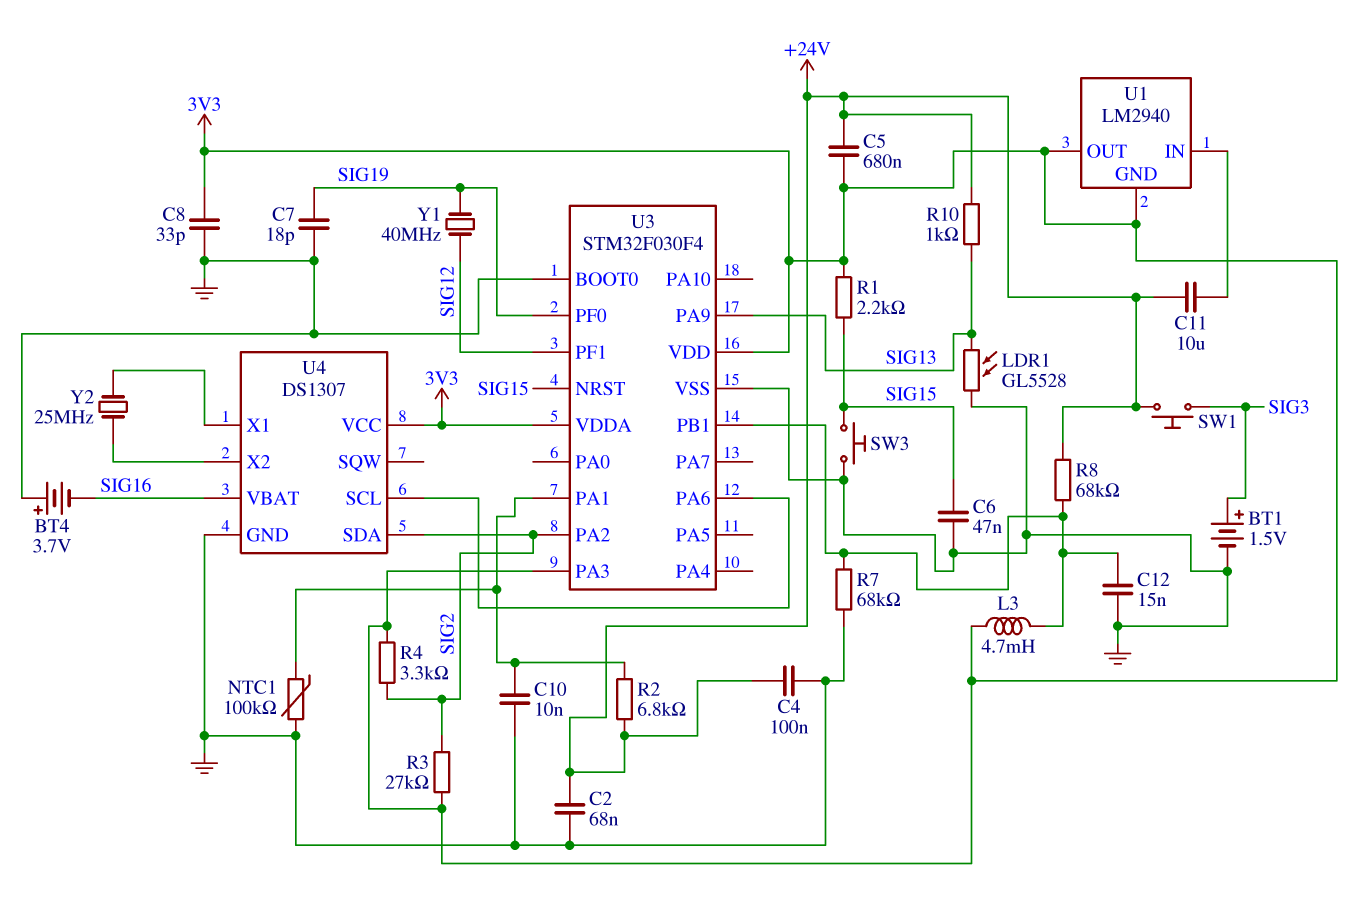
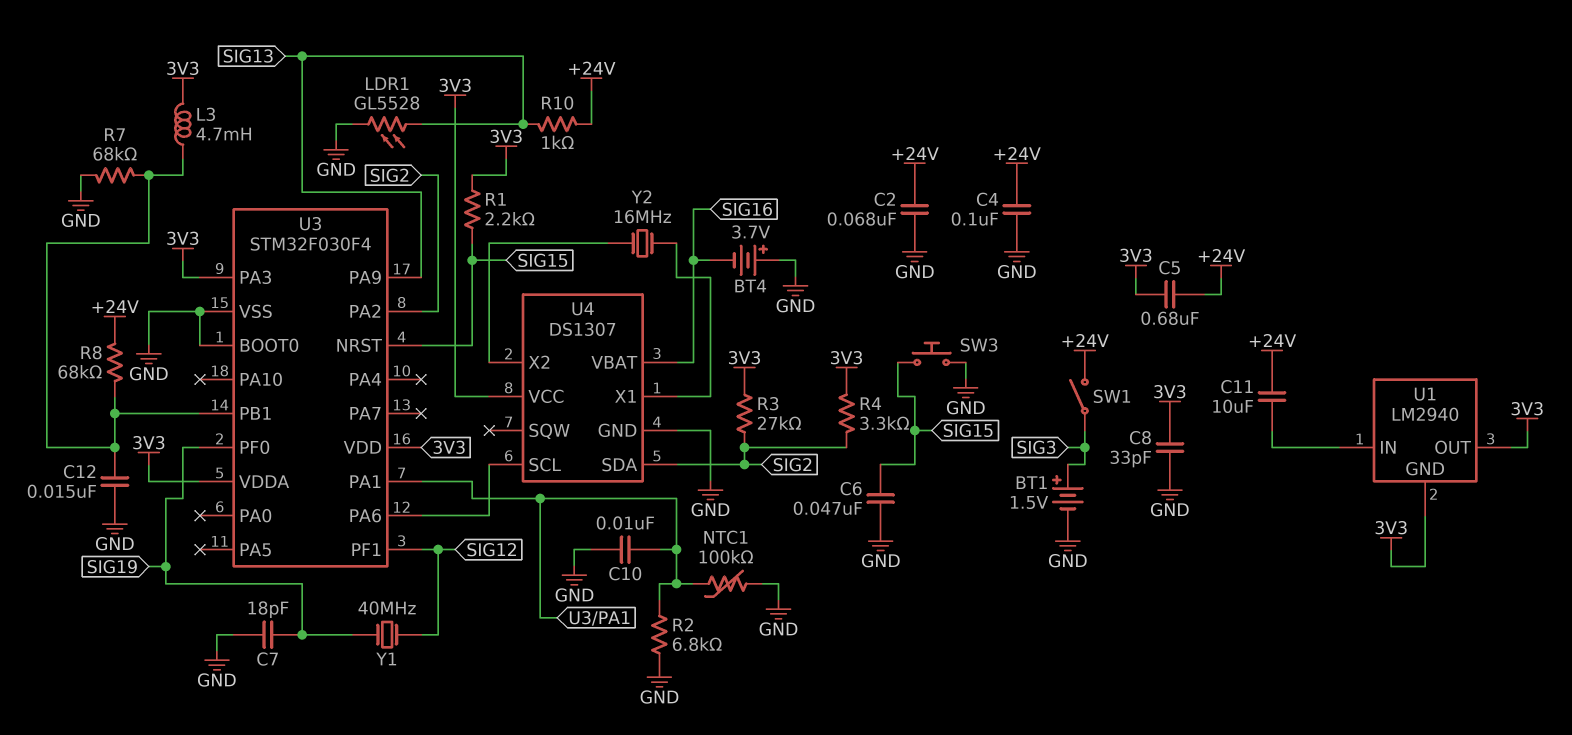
R2: 6.8k (+24V, U3/PA1) -> 6.8k (GND, U3/PA1)
SW1: button (+24V, SIG3) -> switch (+24V, SIG3)
Y2: 25MHz (U4/X1, U4/X2) -> 16MHz (U4/X1, U4/X2)

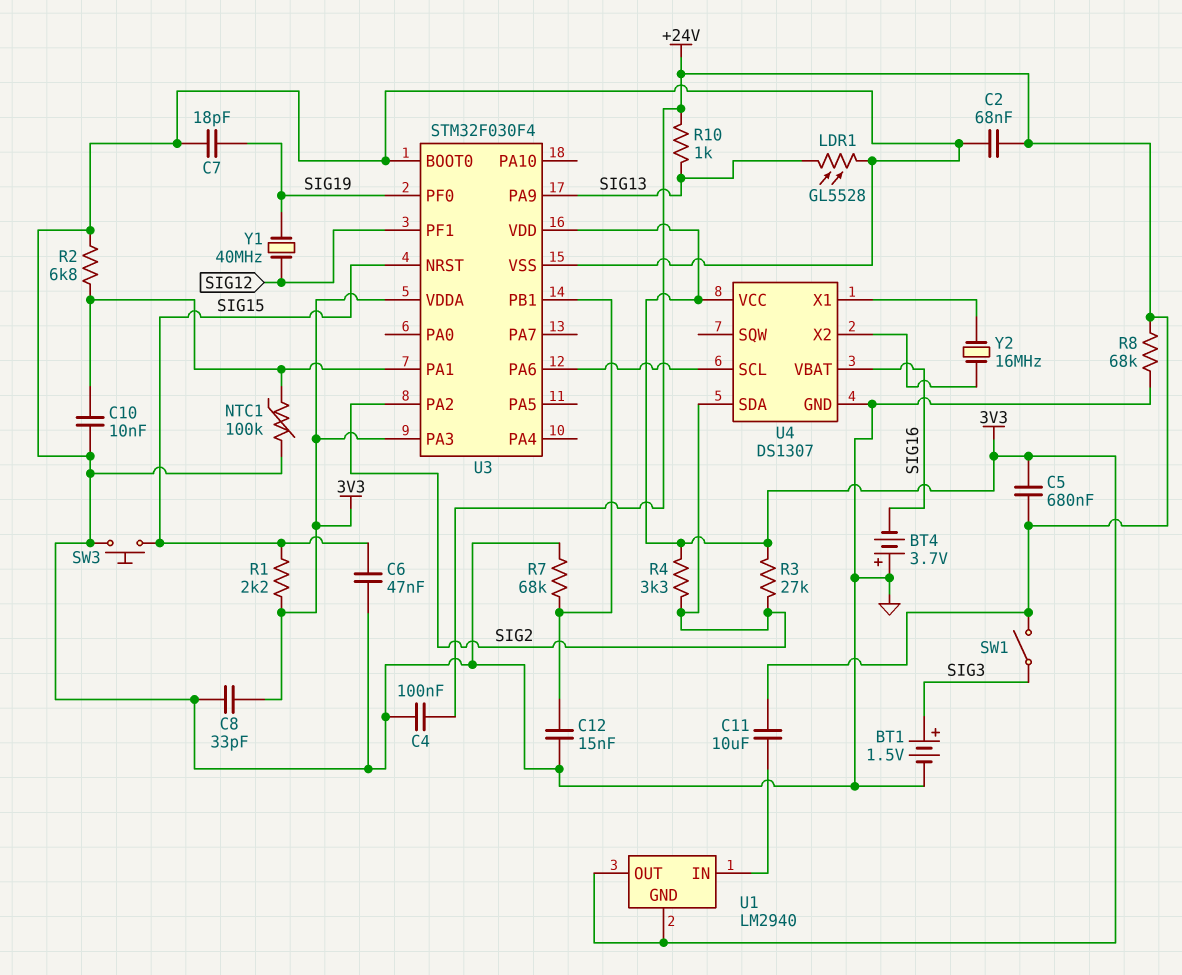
L3: 4.7mH (3V3, U3/PB1) -> none
R8: 68k (+24V, U3/PB1) -> 68k (+24V, GND)

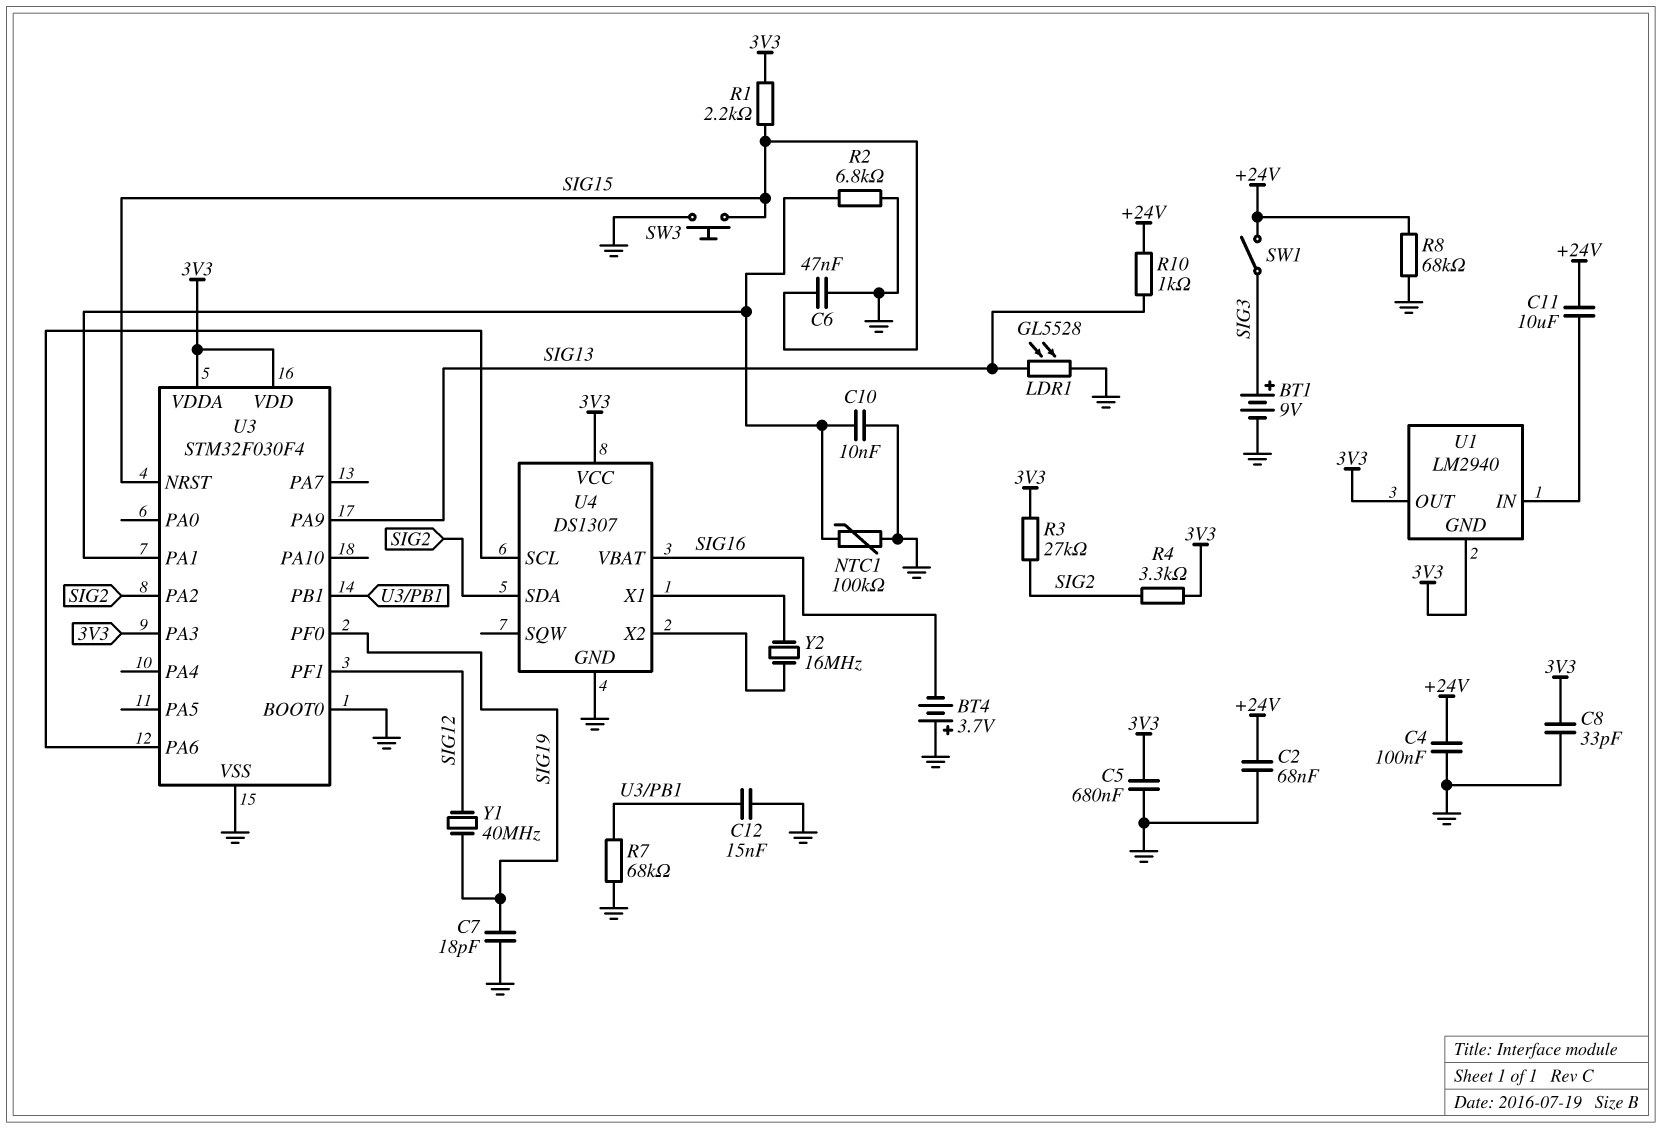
BT1: 1.5V (plus SIG3, minus GND) -> 9V (plus SIG3, minus GND)
C5: 680nF (+24V, 3V3) -> 680nF (3V3, GND)

